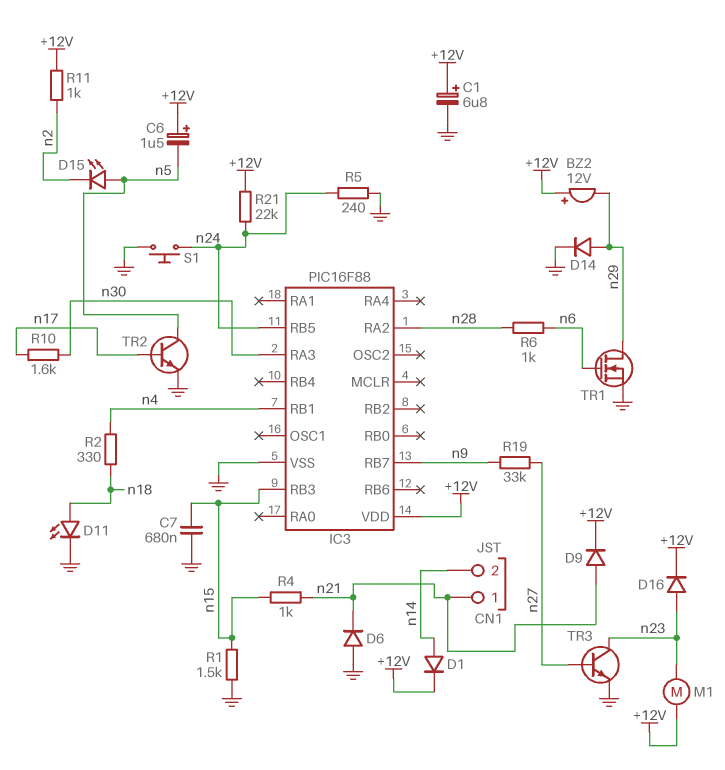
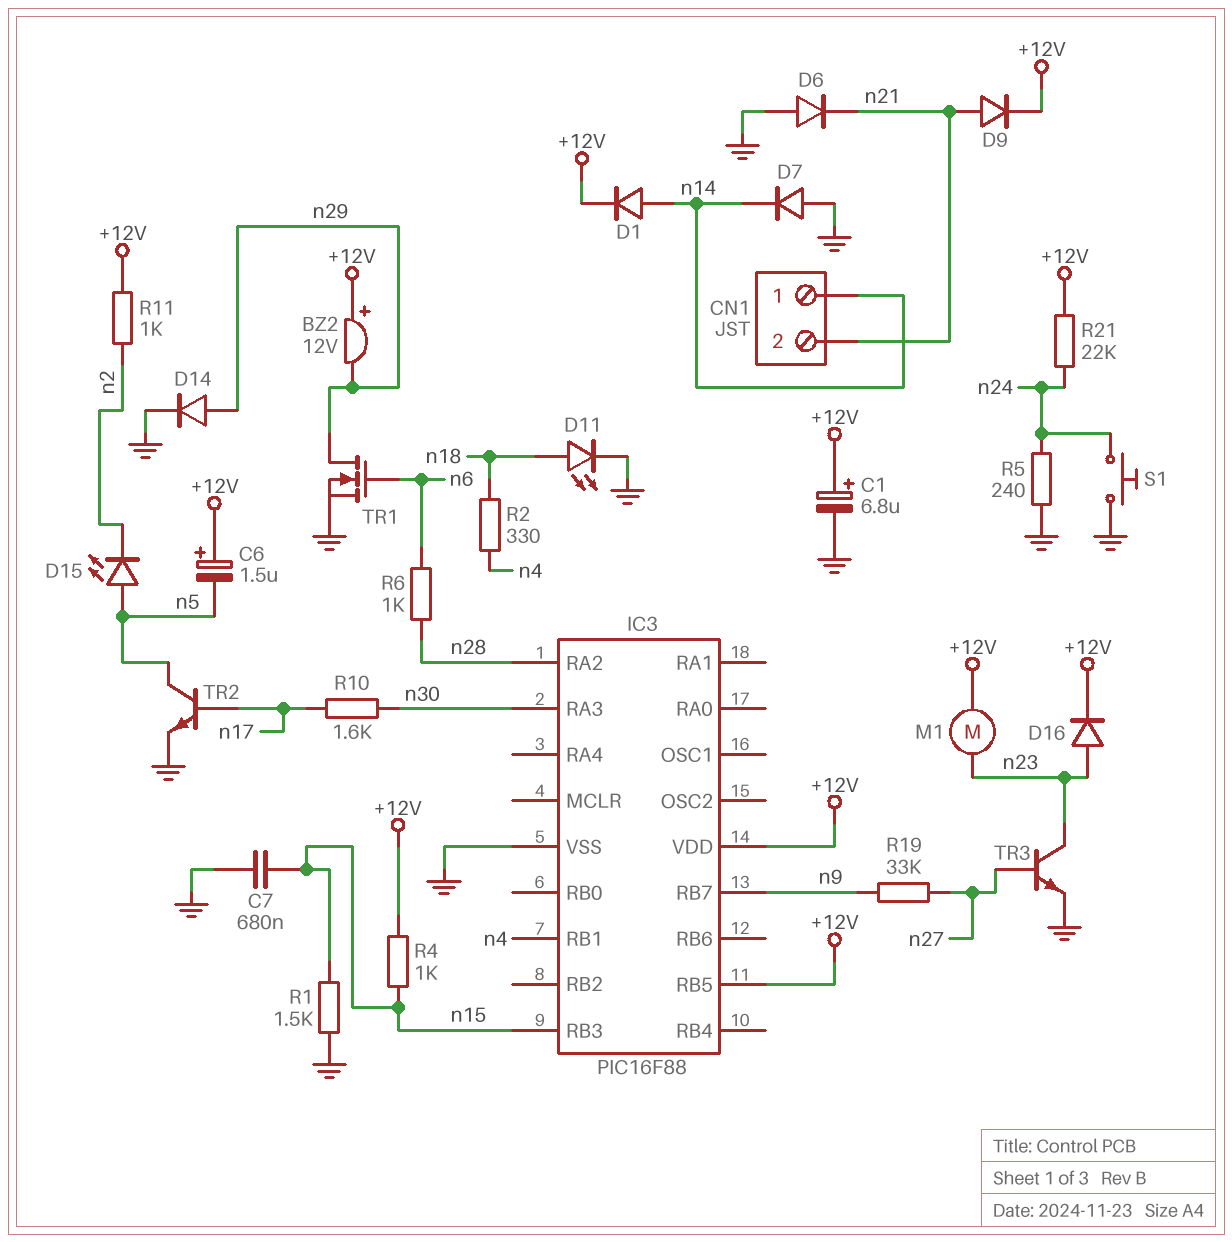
CN1 pin 1: n21 -> n14
CN1 pin 2: n14 -> n21
D7: none -> diode (A GND, K n14)
IC3 pin RB5: n24 -> +12V
R4: 1k (n15, n21) -> 1k (+12V, n15)

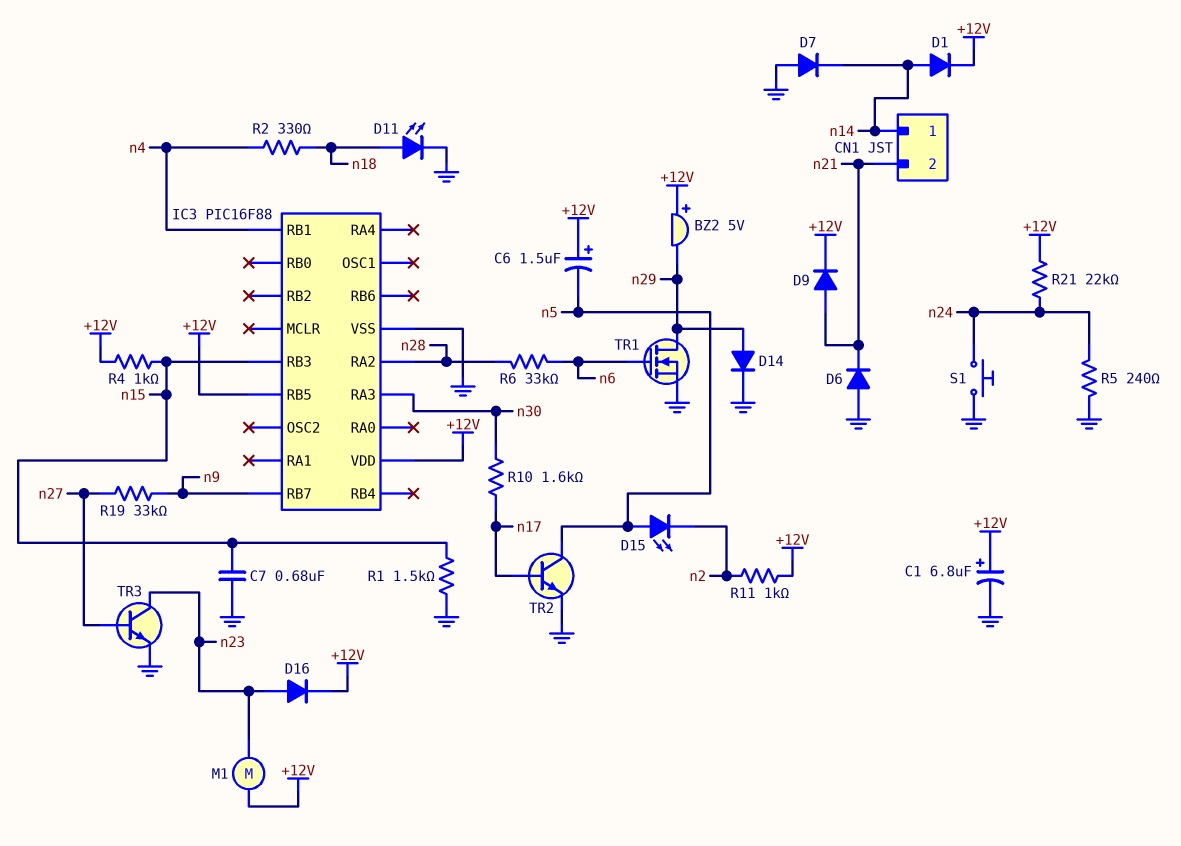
BZ2: buzzer 12V (plus +12V, minus n29) -> buzzer 5V (plus +12V, minus n29)
R6: 1k (n6, n28) -> 33k (n6, n28)

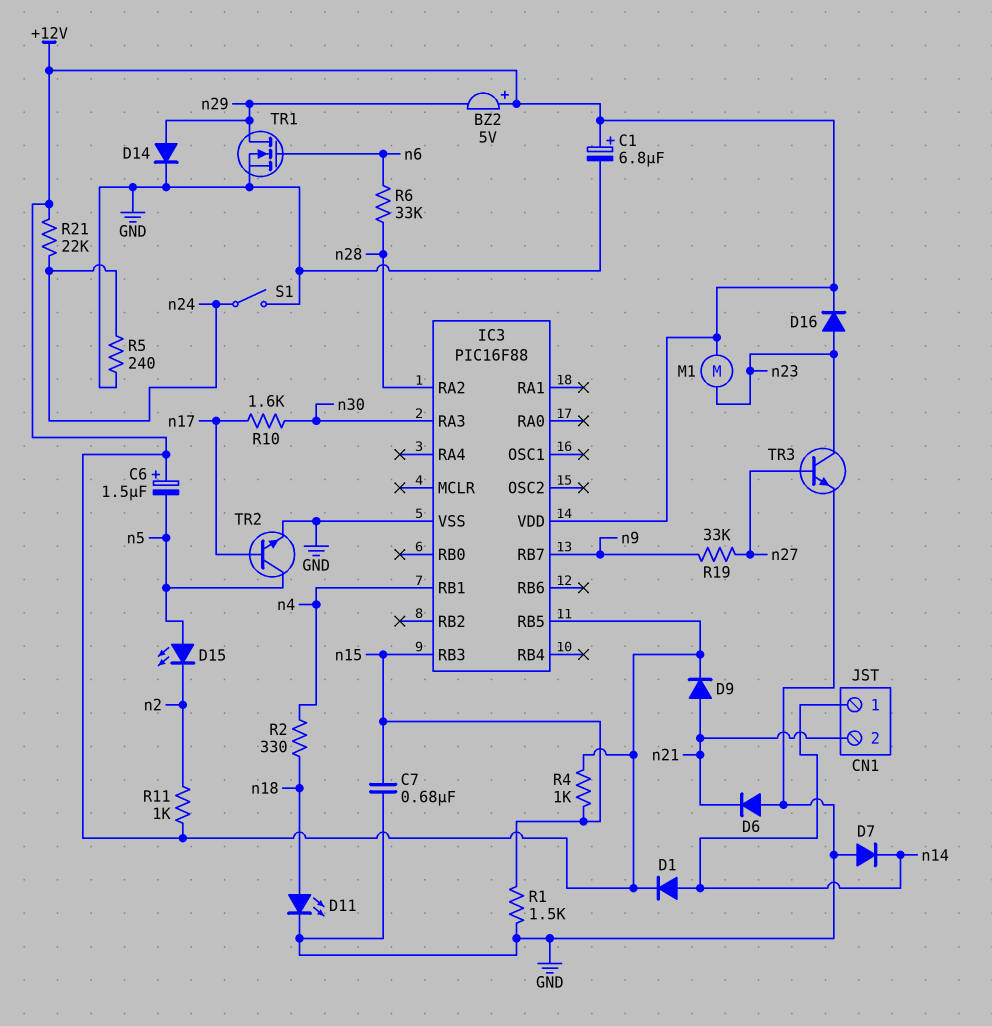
S1: button (GND, n24) -> switch (GND, n24)

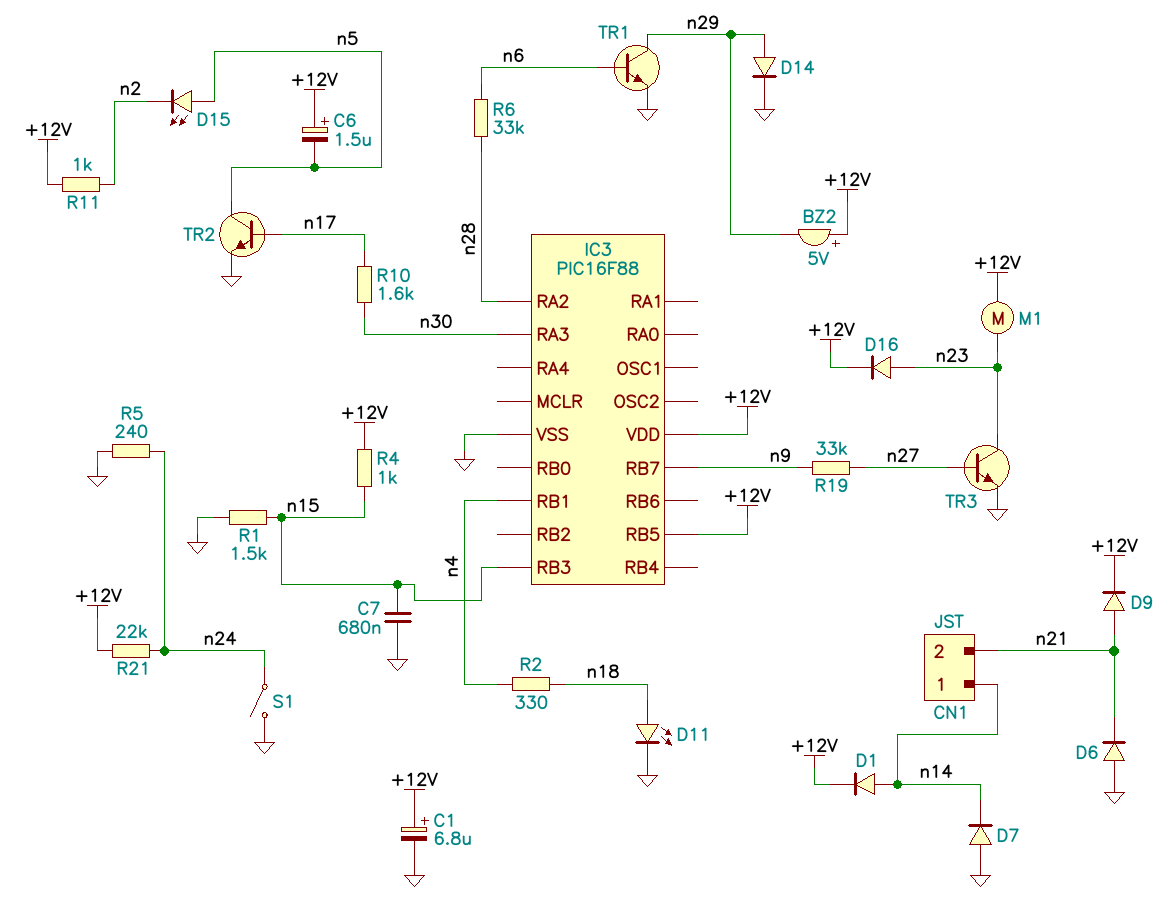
TR1: NMOS (G n6, D n29, S GND) -> NPN (B n6, C n29, E GND)

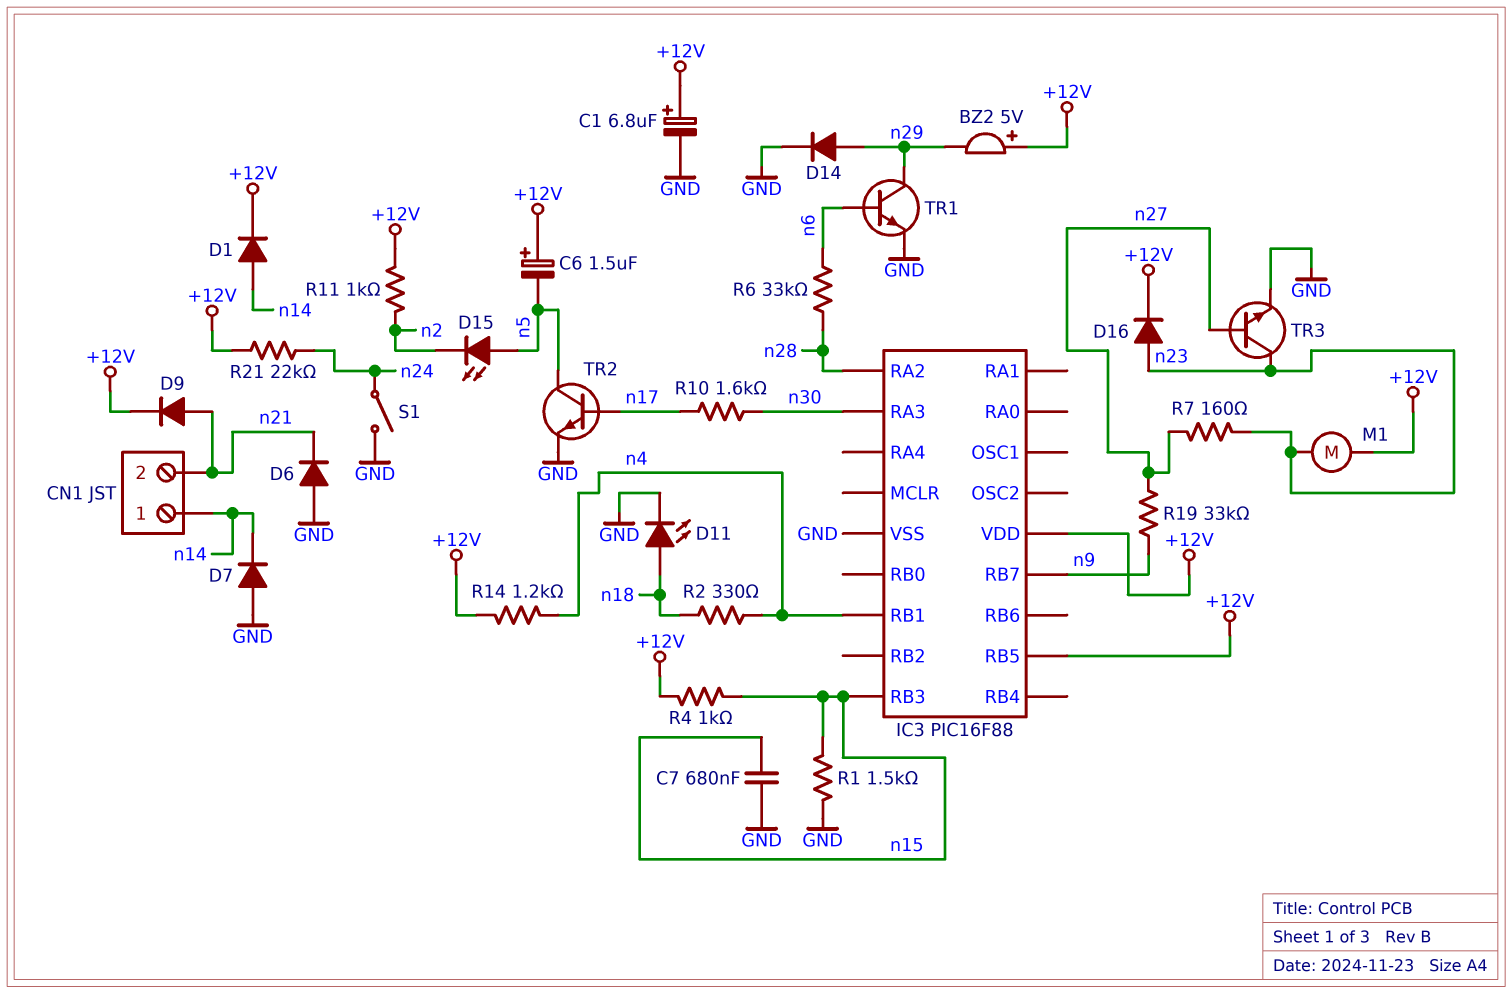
R5: 240 (GND, n24) -> none
R7: none -> 160 (n23, n27)
R14: none -> 1.2k (+12V, n4)

